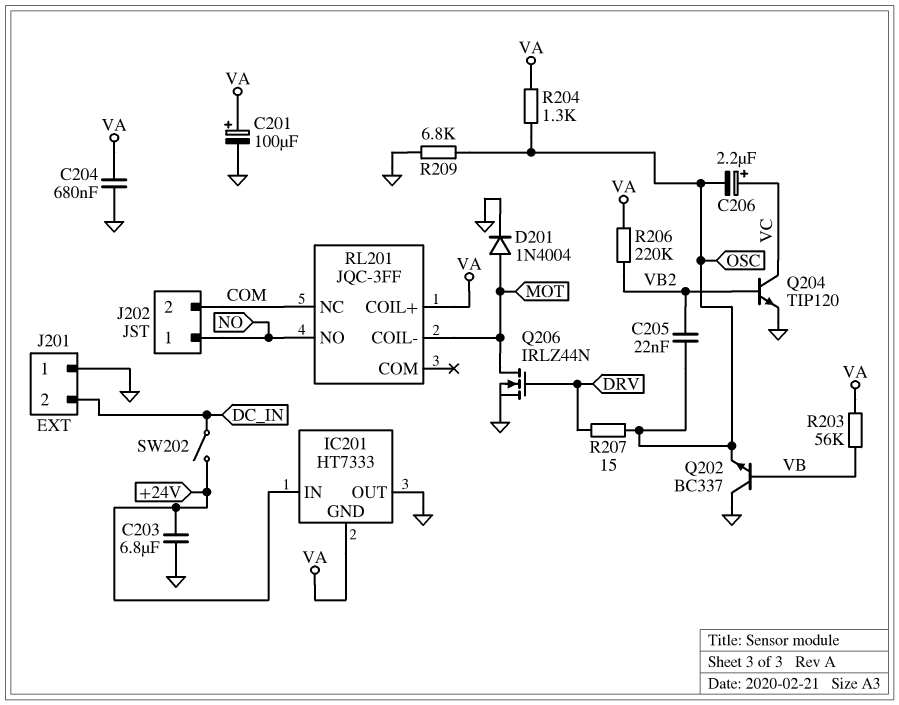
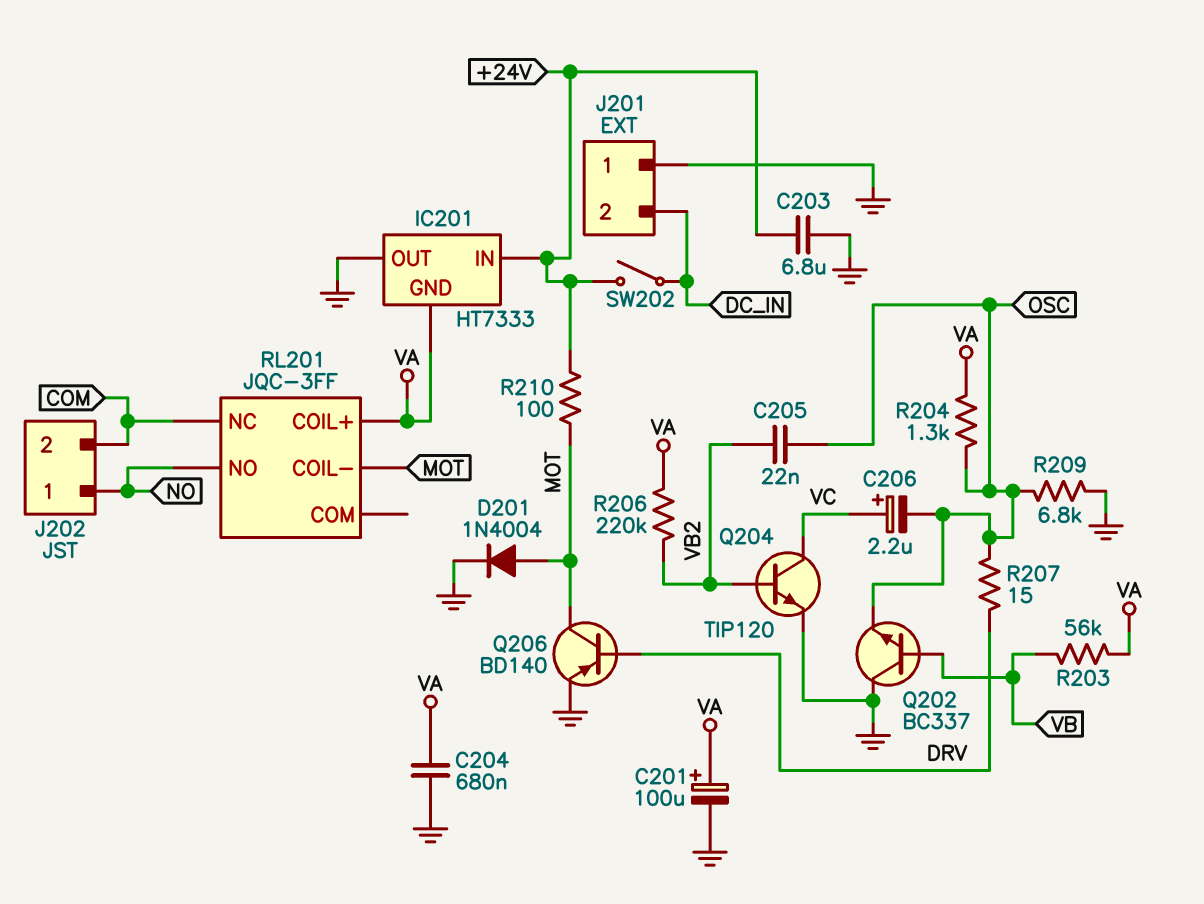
Q206: NMOS IRLZ44N (G DRV, D MOT, S GND) -> PNP BD140 (B DRV, C MOT, E GND)
R210: none -> 100 (+24V, MOT)

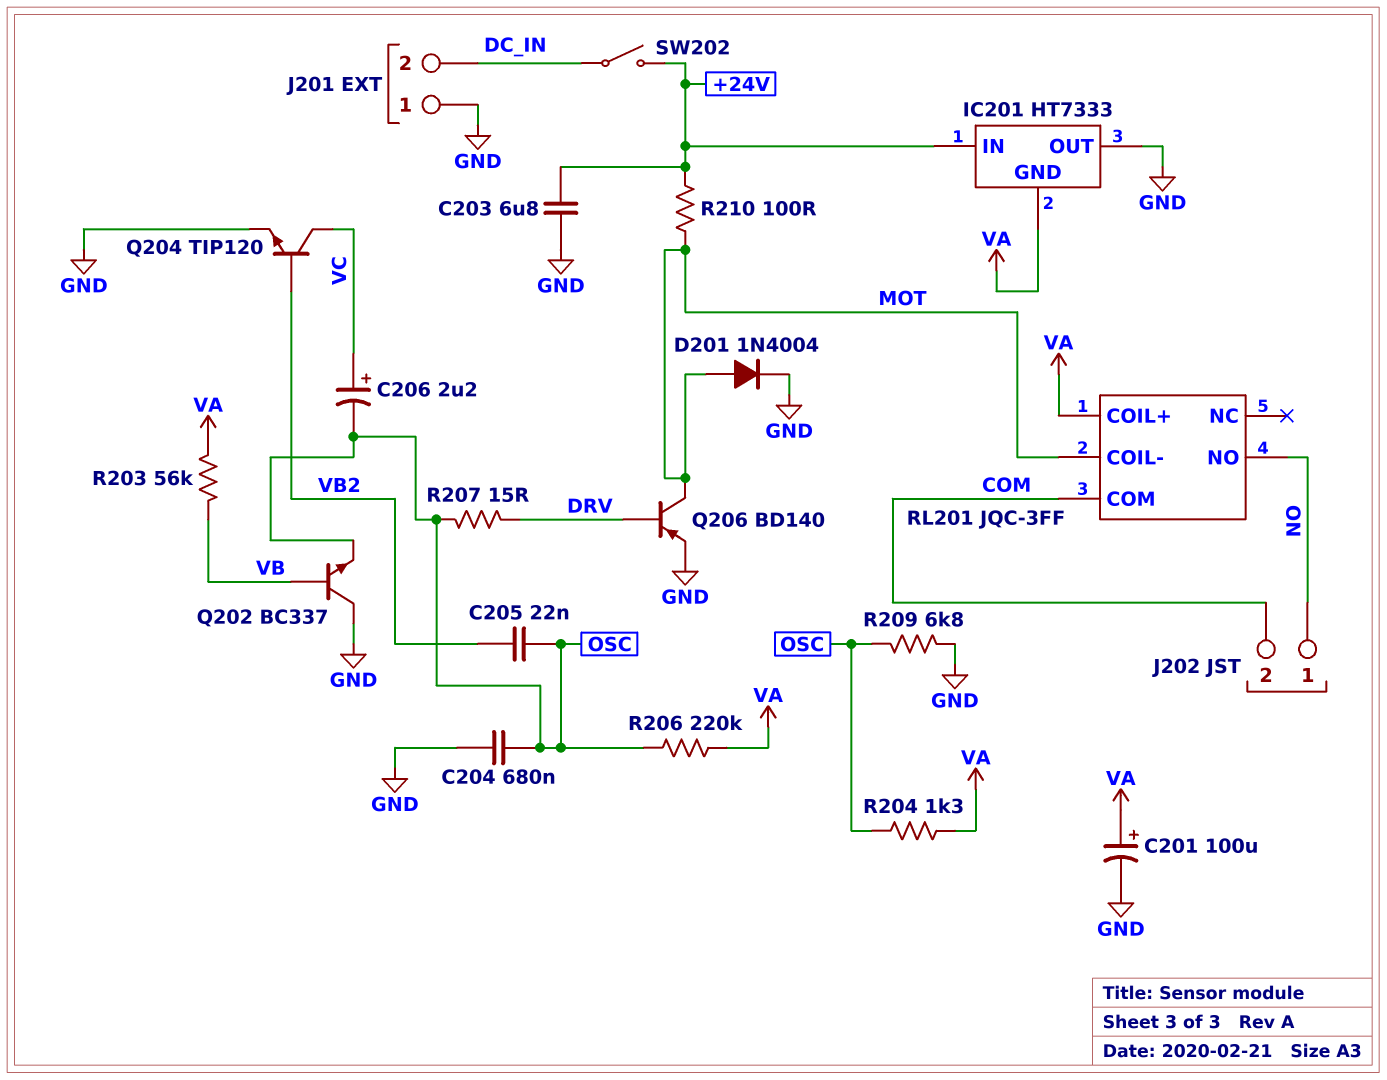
C204: 680nF (GND, VA) -> 680nF (GND, OSC)
R206: 220k (VA, VB2) -> 220k (OSC, VA)
RL201 pin COM: none -> COM
RL201 pin NC: COM -> none

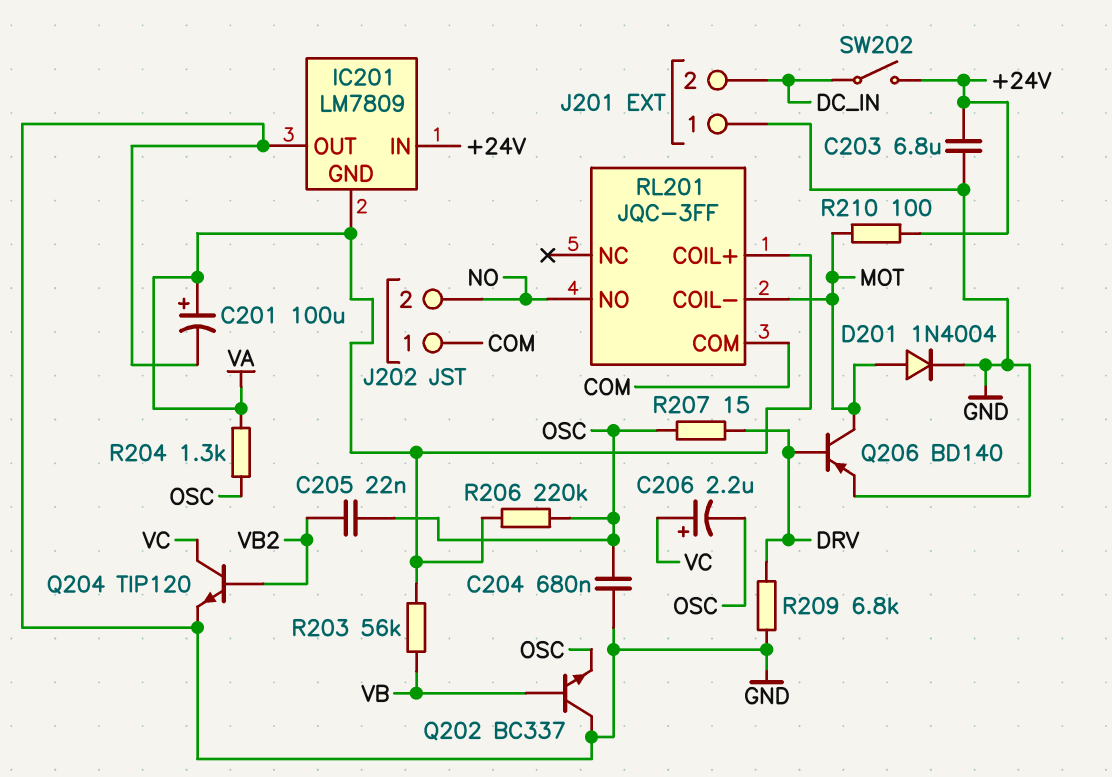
IC201: HT7333 -> LM7809
J202 pin 1: NO -> COM
J202 pin 2: COM -> NO
R209: 6.8k (GND, OSC) -> 6.8k (DRV, GND)

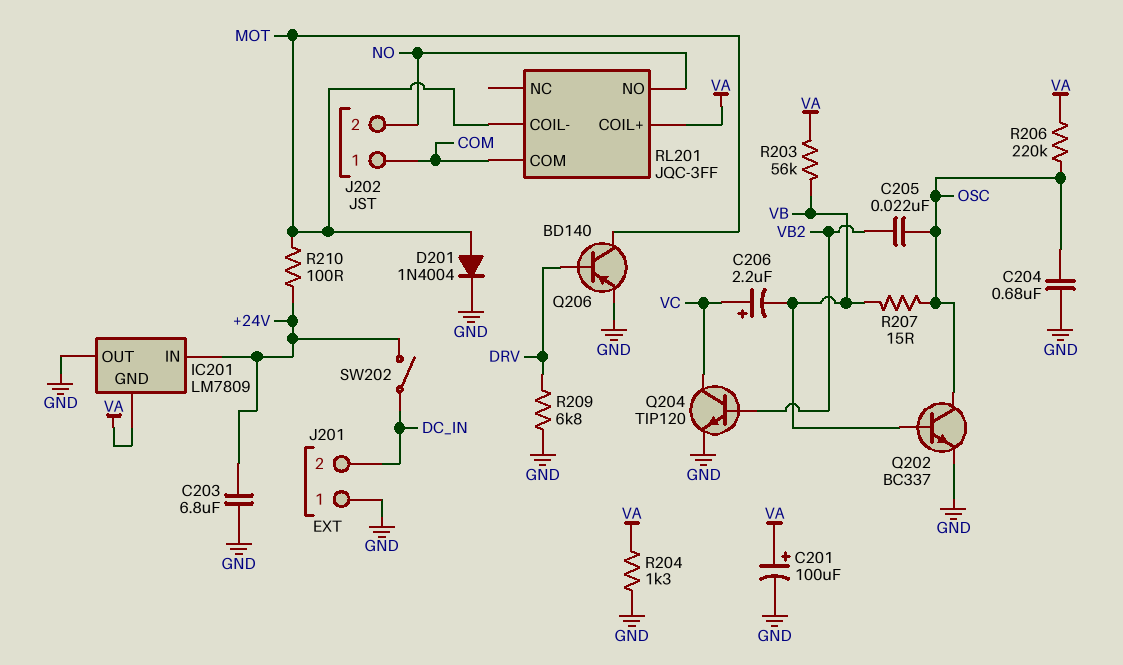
C206: 2.2uF (plus VC, minus OSC) -> 2.2uF (plus VC, minus VB)
Q202: NPN BC337 (B VB, C GND, E OSC) -> NPN BC337 (B VB, C OSC, E GND)
R204: 1.3k (OSC, VA) -> 1.3k (GND, VA)
R207: 15 (DRV, OSC) -> 15 (OSC, VB)

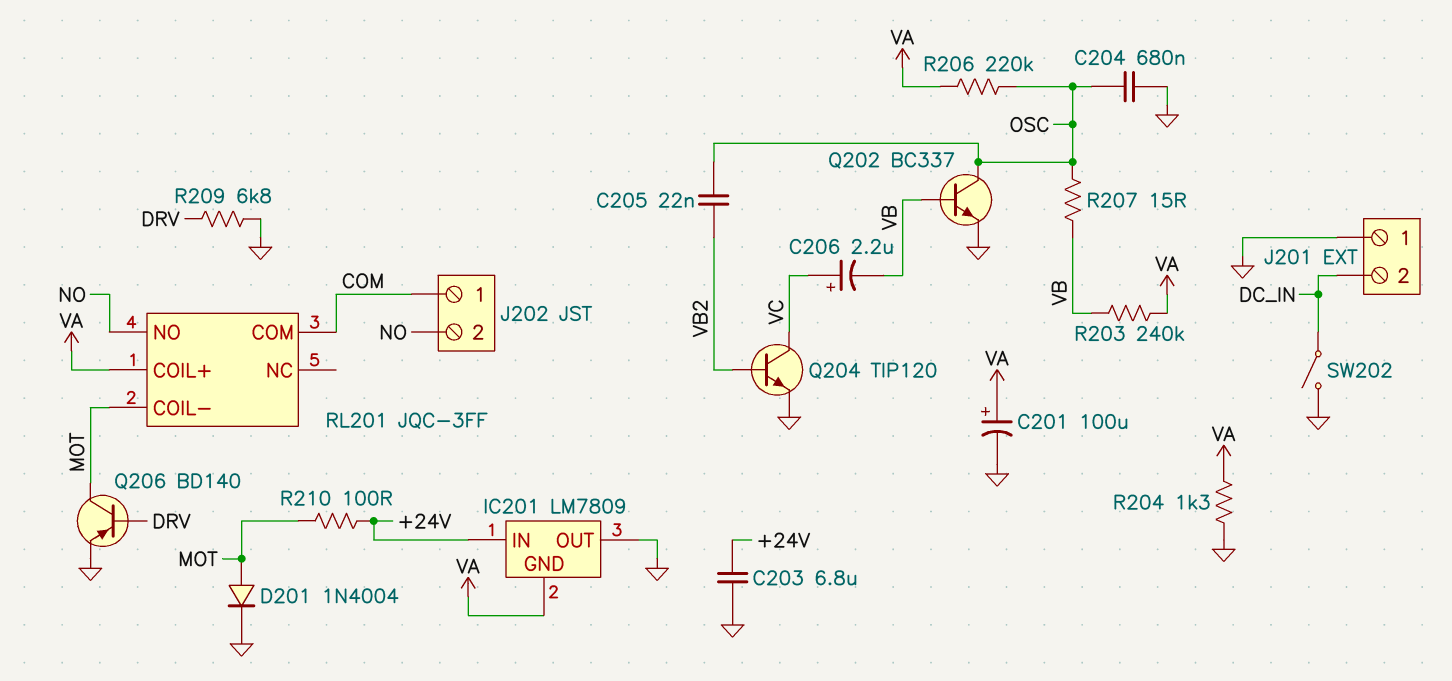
R203: 56k (VA, VB) -> 240k (VA, VB)
SW202: switch (+24V, DC_IN) -> switch (DC_IN, GND)

